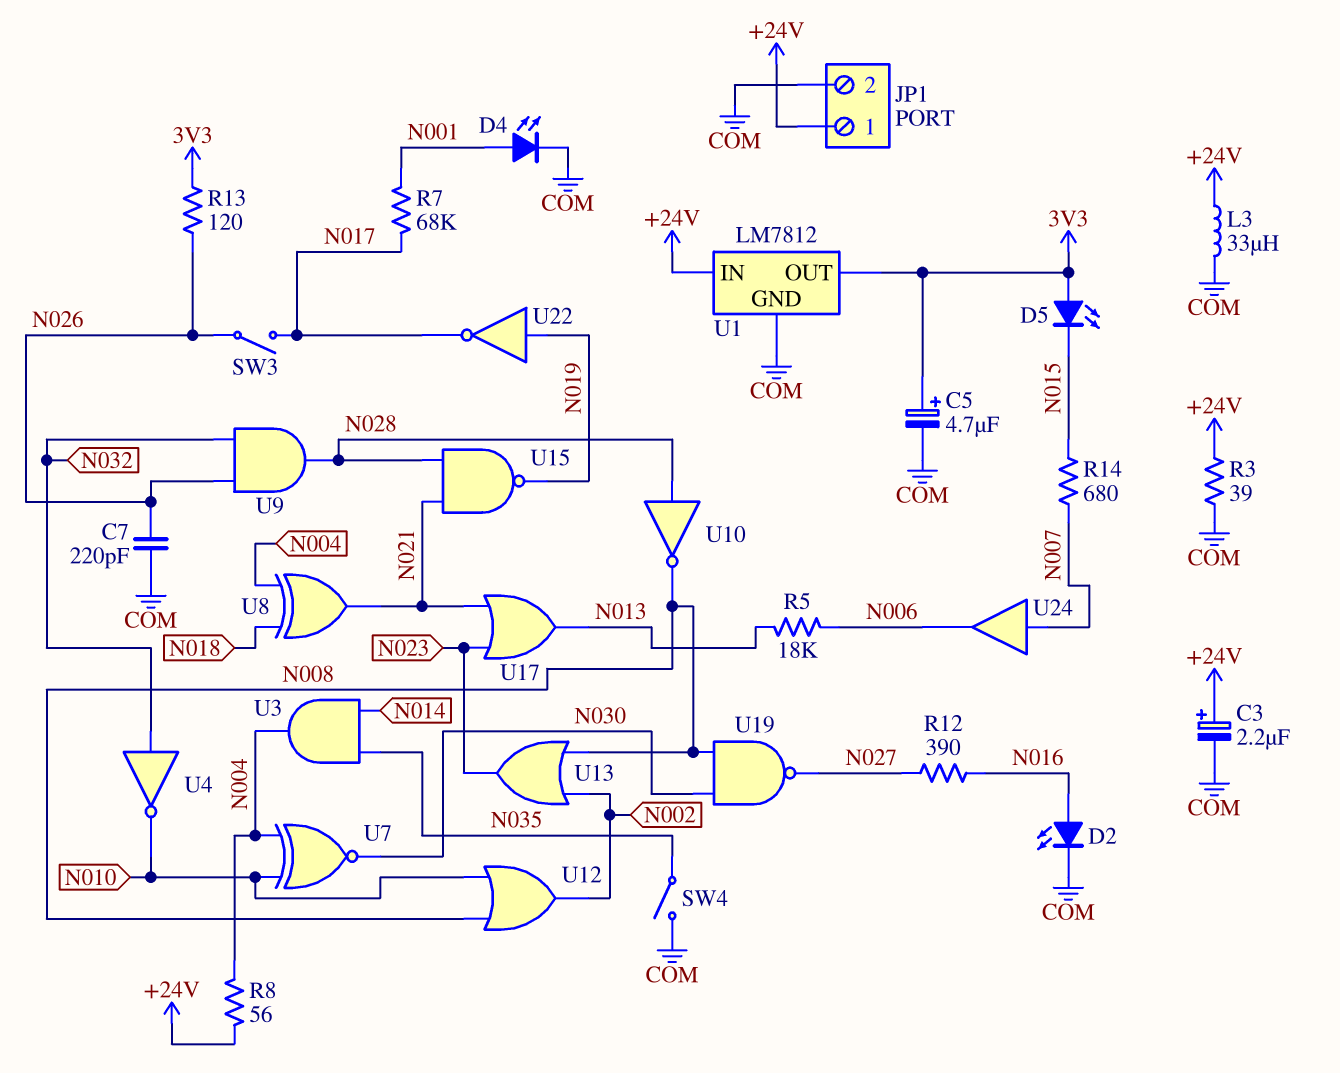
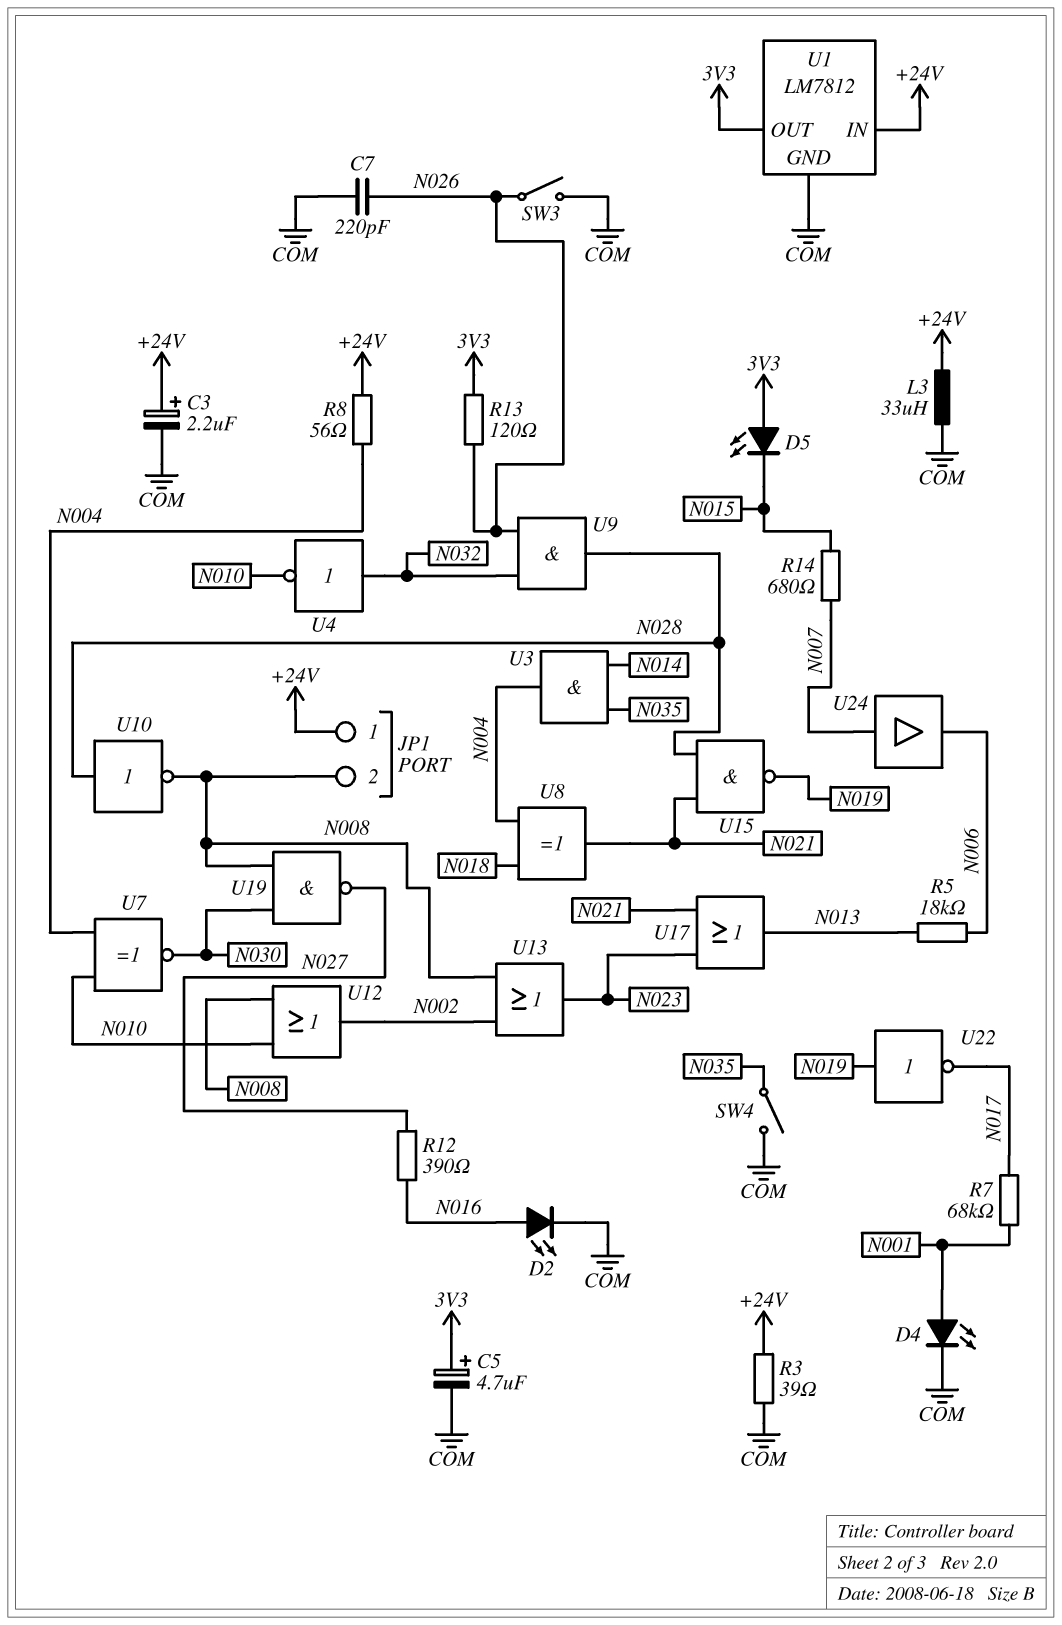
JP1 pin 2: COM -> N008
SW3: switch (N017, N026) -> switch (COM, N026)

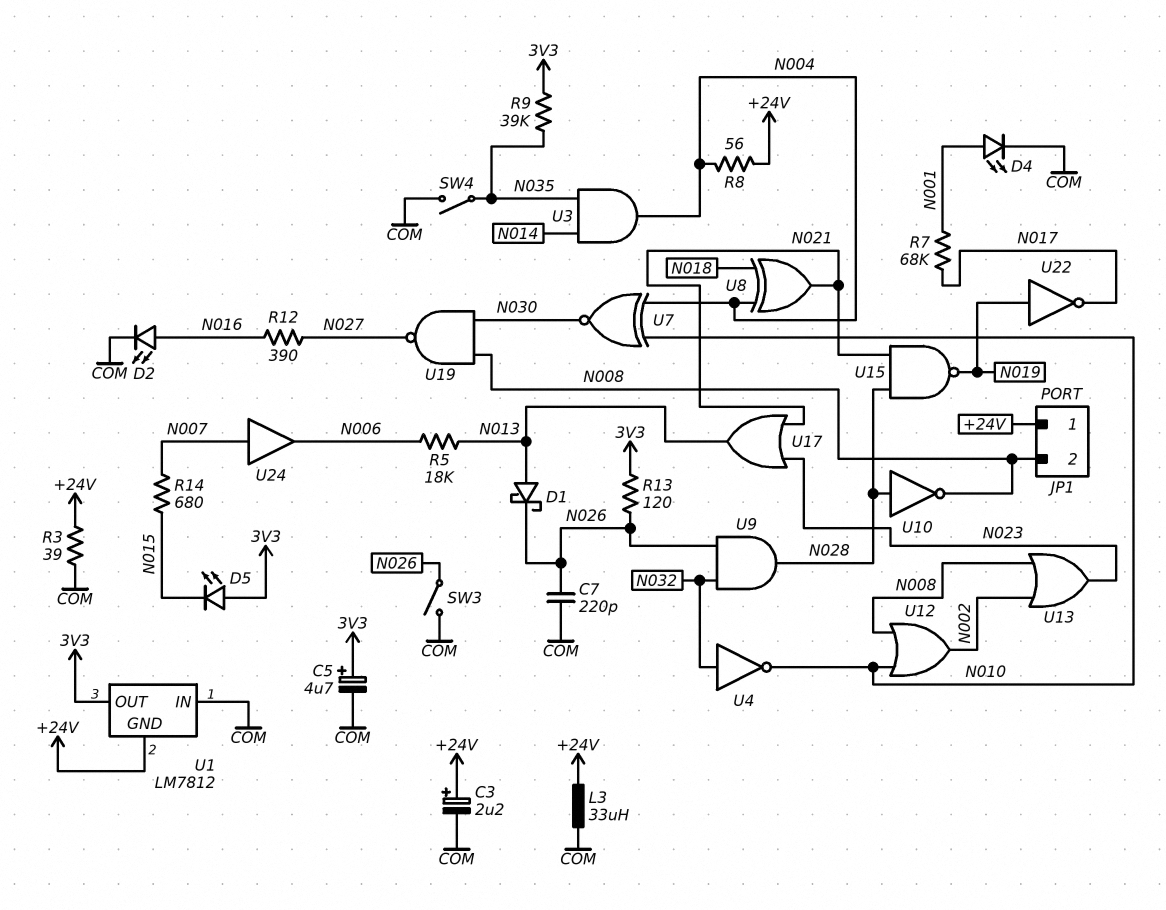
D1: none -> schottky (A N013, K N026)
R9: none -> 39k (3V3, N035)
U1 pin GND: COM -> +24V
U1 pin IN: +24V -> COM

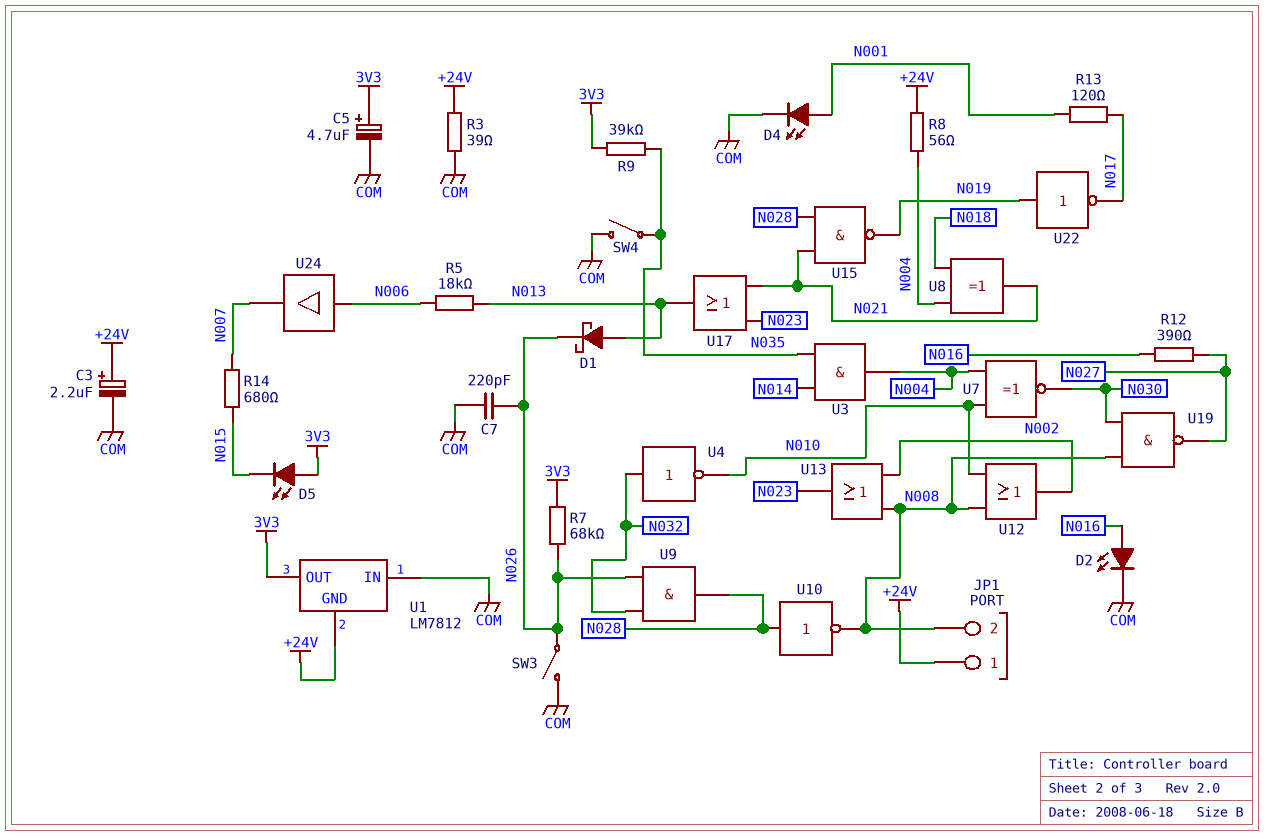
L3: 33uH (+24V, COM) -> none
R7: 68k (N001, N017) -> 68k (3V3, N026)
R13: 120 (3V3, N026) -> 120 (N001, N017)
U24: buffer (in N007, out N006) -> buffer (in N006, out N007)

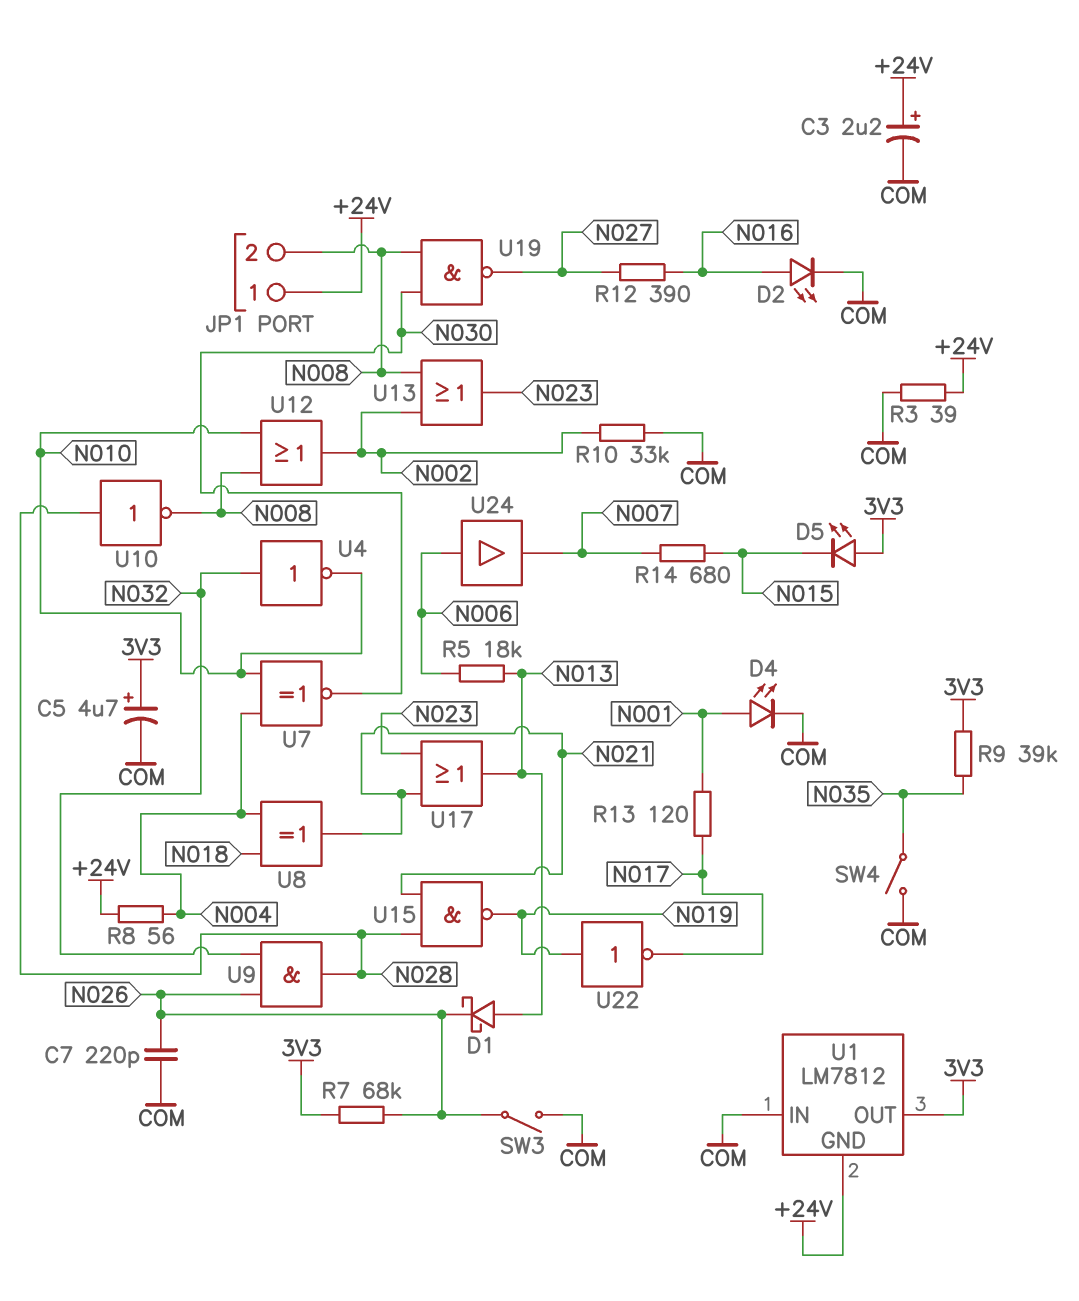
R10: none -> 33k (COM, N002)
U3: AND (in N014, in N035, out N004) -> none

